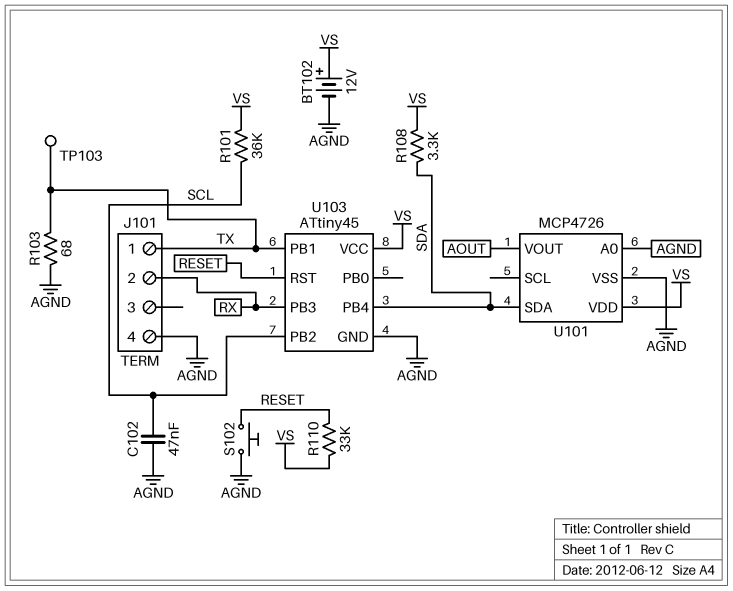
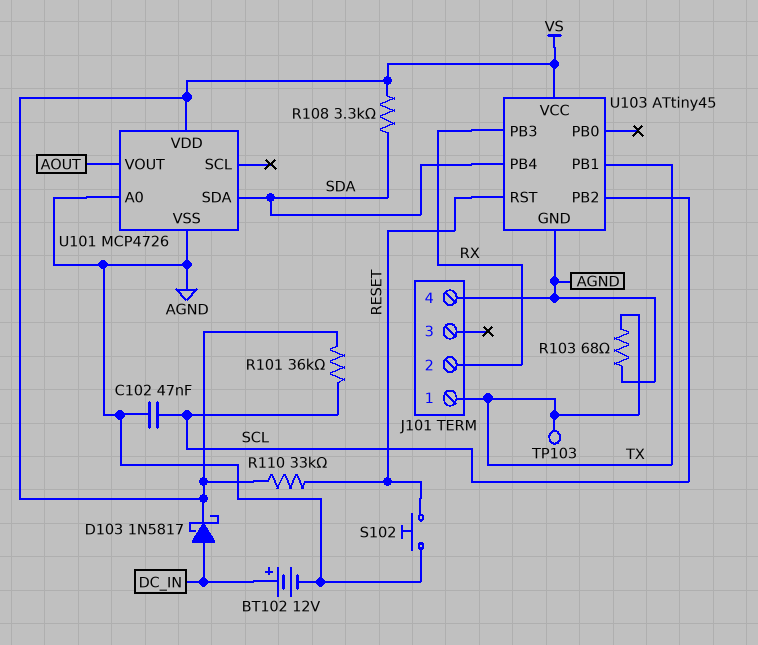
BT102: 12V (plus VS, minus AGND) -> 12V (plus DC_IN, minus AGND)
D103: none -> schottky 1N5817 (A DC_IN, K VS)

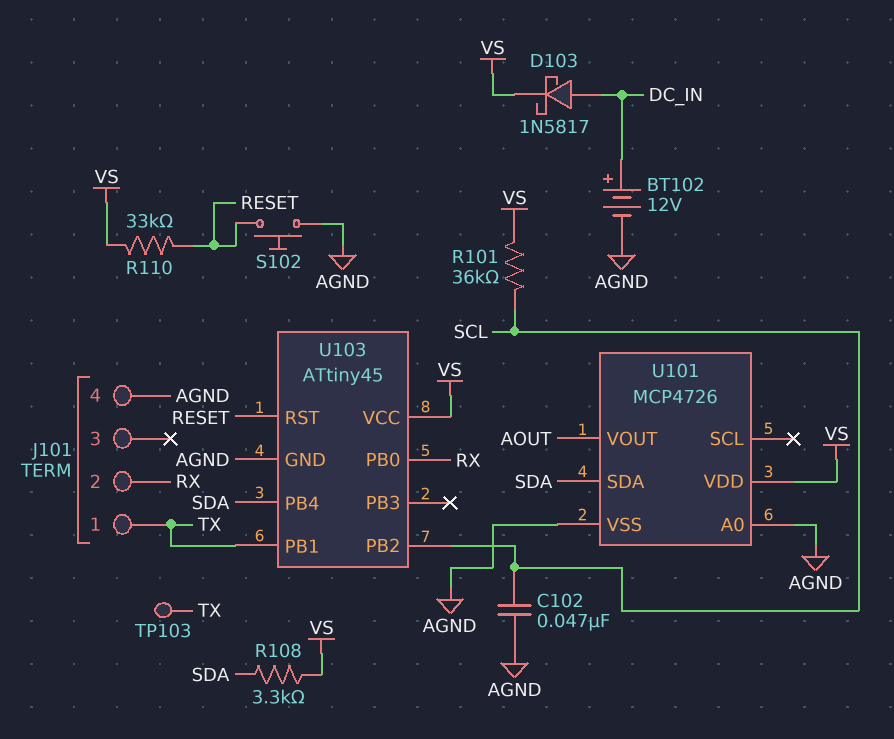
R103: 68 (AGND, TX) -> none
U103 pin PB0: none -> RX
U103 pin PB3: RX -> none

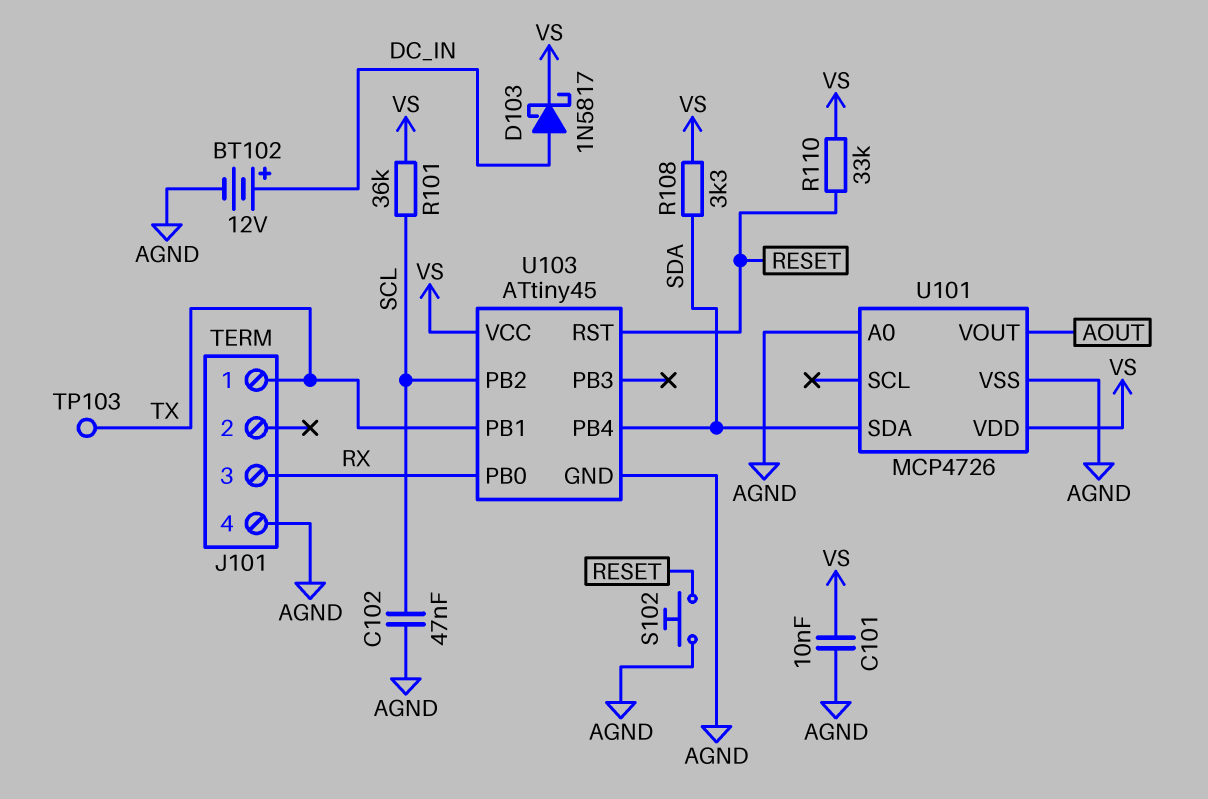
C101: none -> 10nF (AGND, VS)
J101 pin 2: RX -> none
J101 pin 3: none -> RX

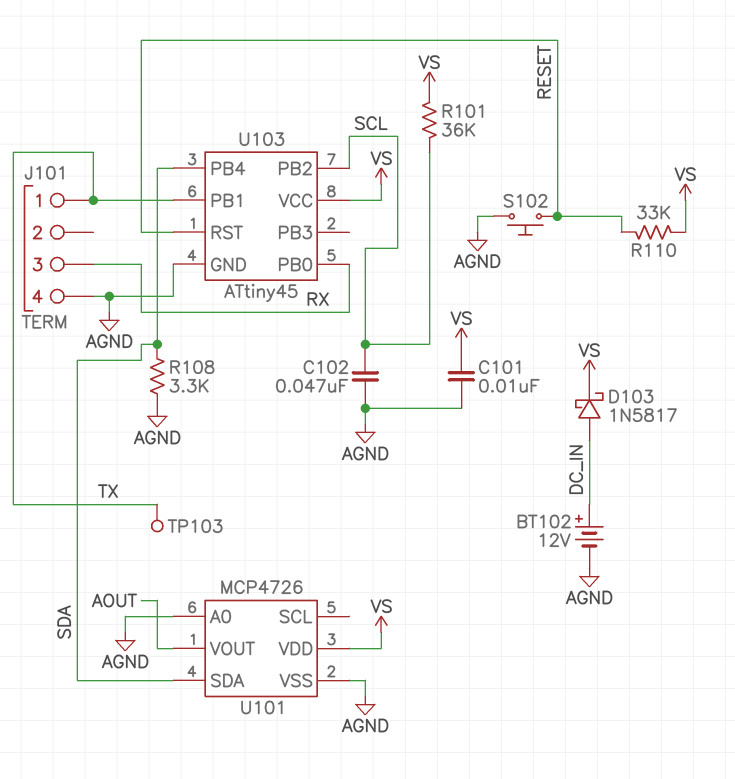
R108: 3.3k (SDA, VS) -> 3.3k (AGND, SDA)

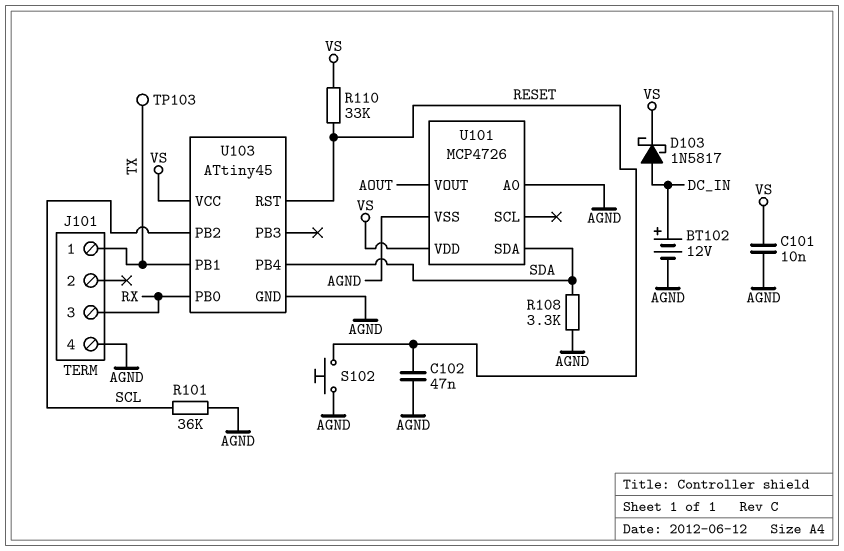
C102: 47nF (AGND, SCL) -> 47nF (AGND, RESET)
R101: 36k (SCL, VS) -> 36k (AGND, SCL)

